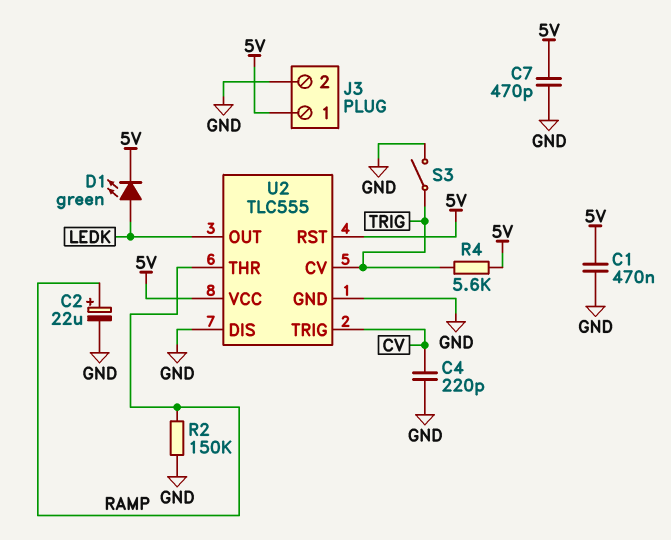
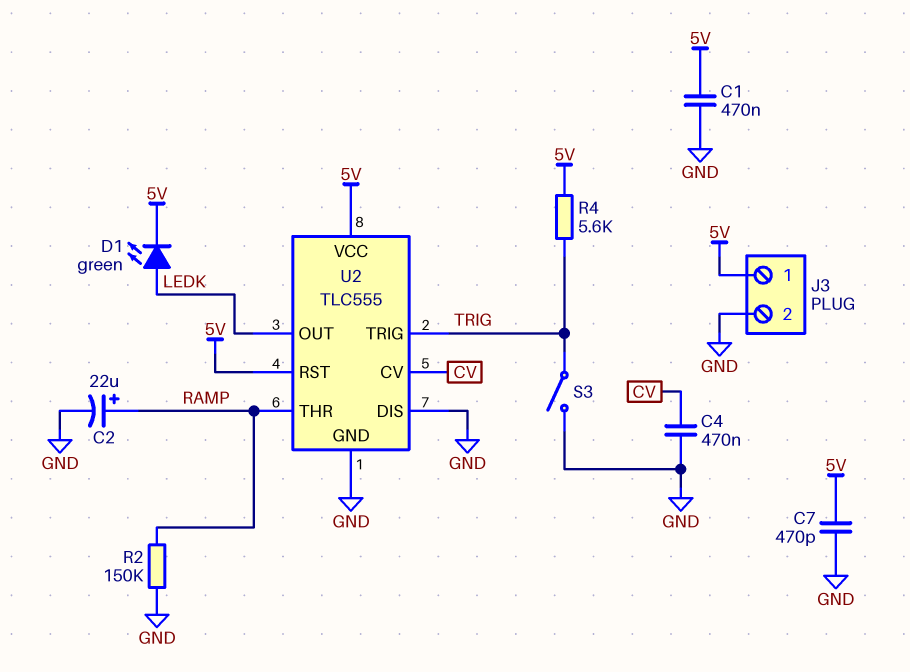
C4: 220pF (CV, GND) -> 470nF (CV, GND)
U2 pin CV: TRIG -> CV
U2 pin TRIG: CV -> TRIG

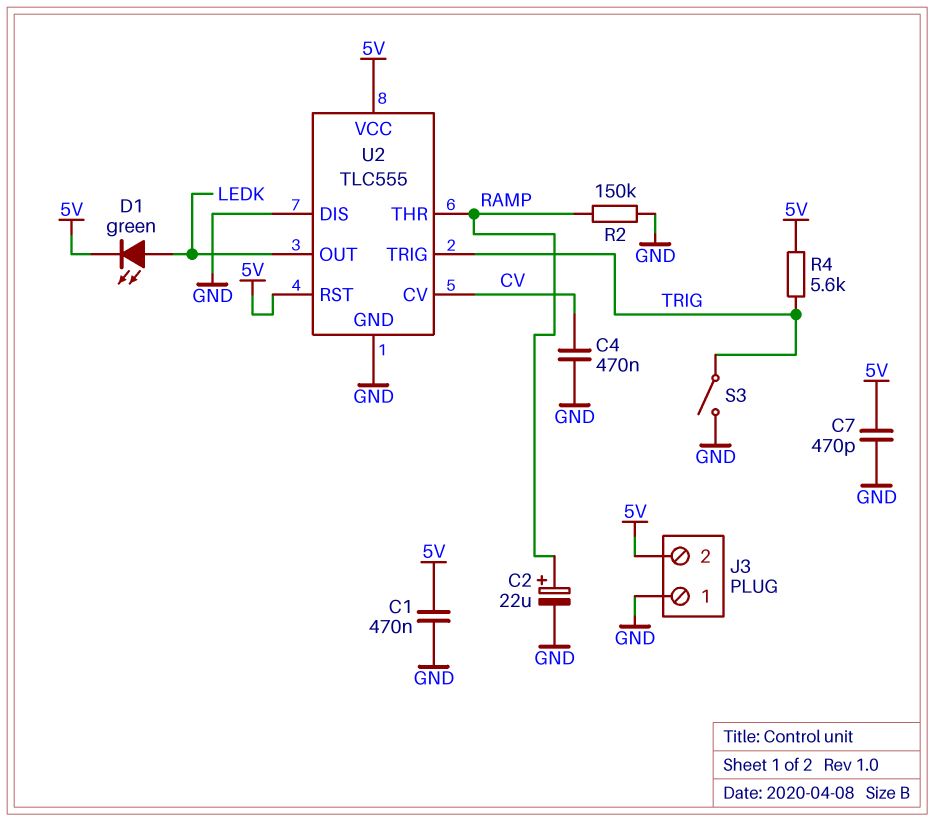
J3 pin 1: 5V -> GND
J3 pin 2: GND -> 5V

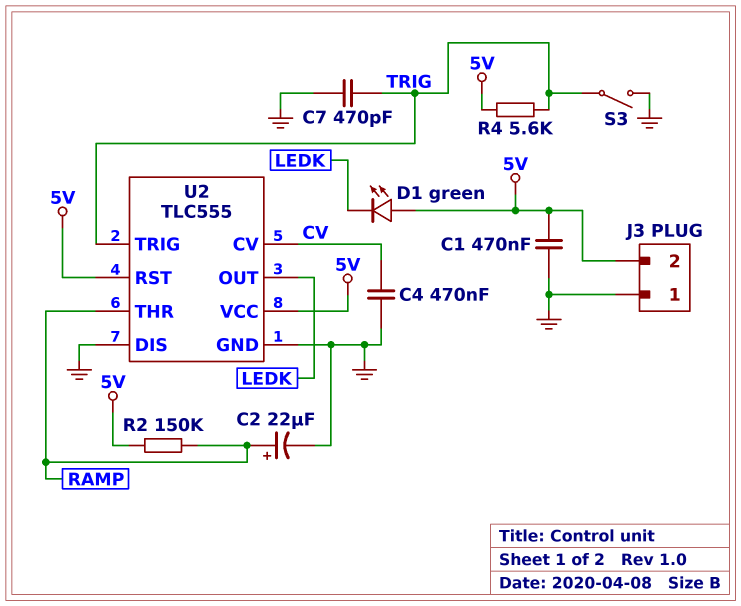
C7: 470pF (5V, GND) -> 470pF (GND, TRIG)
D1: LED green (A LEDK, K 5V) -> LED green (A 5V, K LEDK)
R2: 150k (GND, RAMP) -> 150k (5V, RAMP)

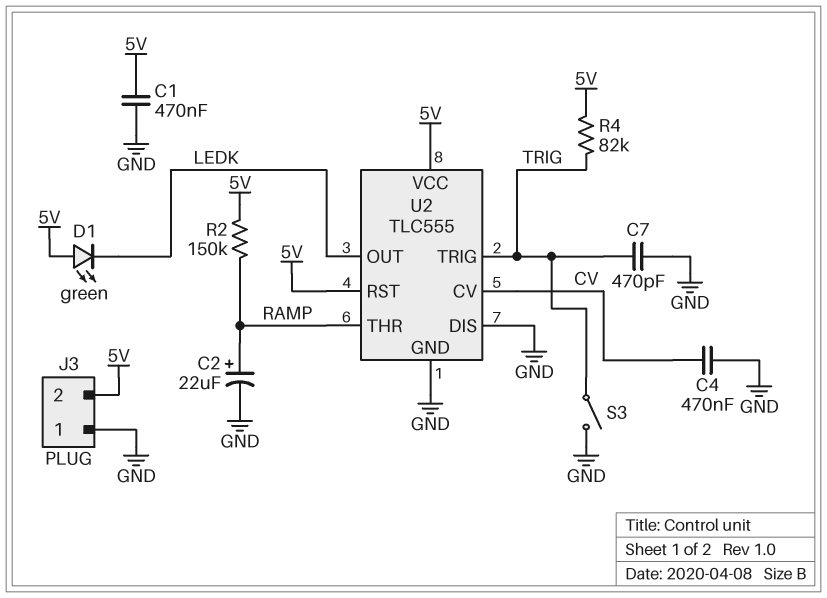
R4: 5.6k (5V, TRIG) -> 82k (5V, TRIG)

